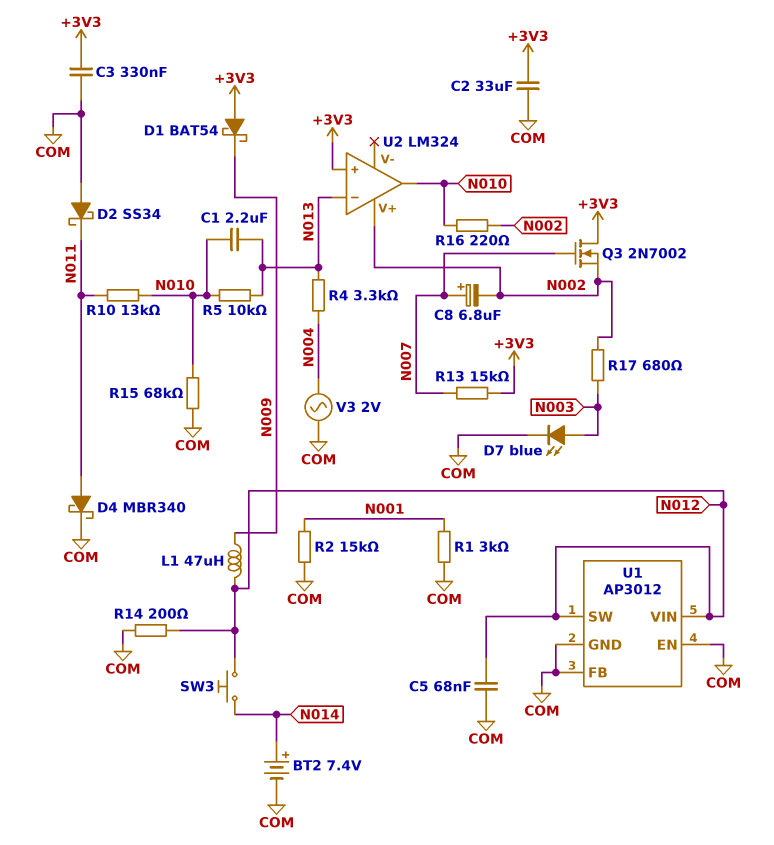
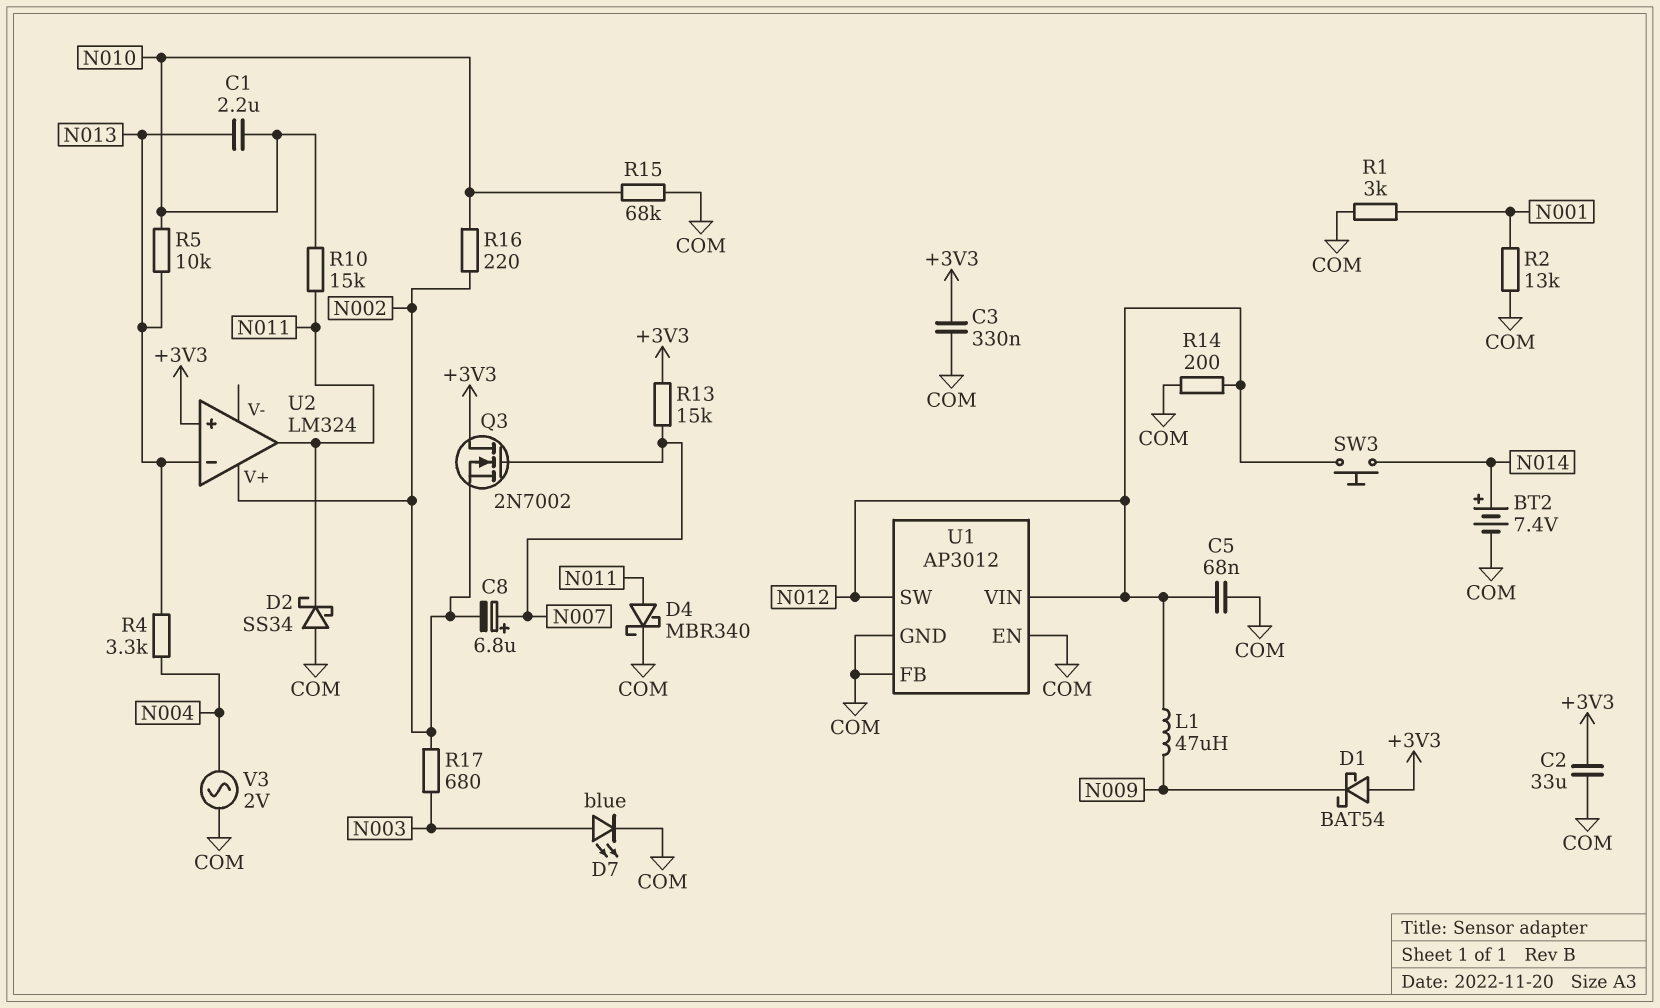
R2: 15k (COM, N001) -> 13k (COM, N001)
R10: 13k (N010, N011) -> 15k (N010, N011)
U2 pin out: N010 -> N011

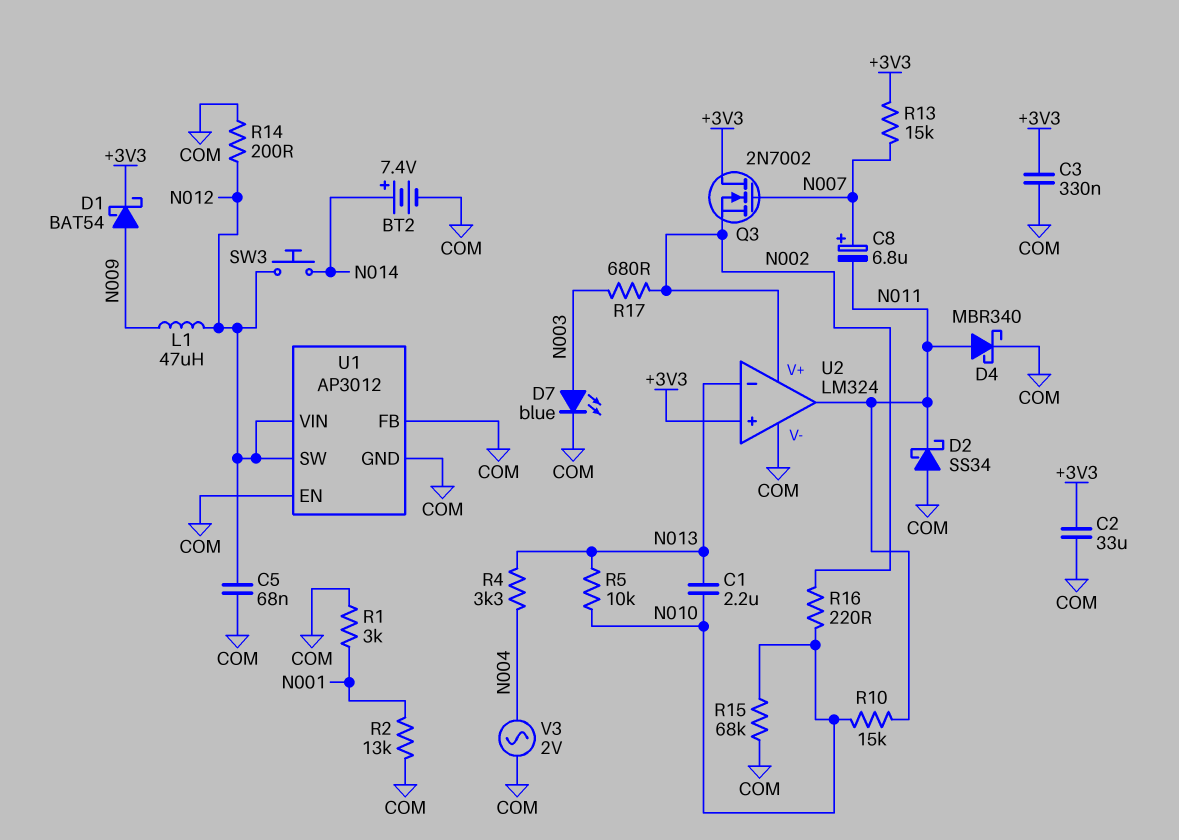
C8: 6.8uF (plus N007, minus N002) -> 6.8uF (plus N007, minus N011)
D1: schottky BAT54 (A +3V3, K N009) -> schottky BAT54 (A N009, K +3V3)
U2 pin V-: none -> COM

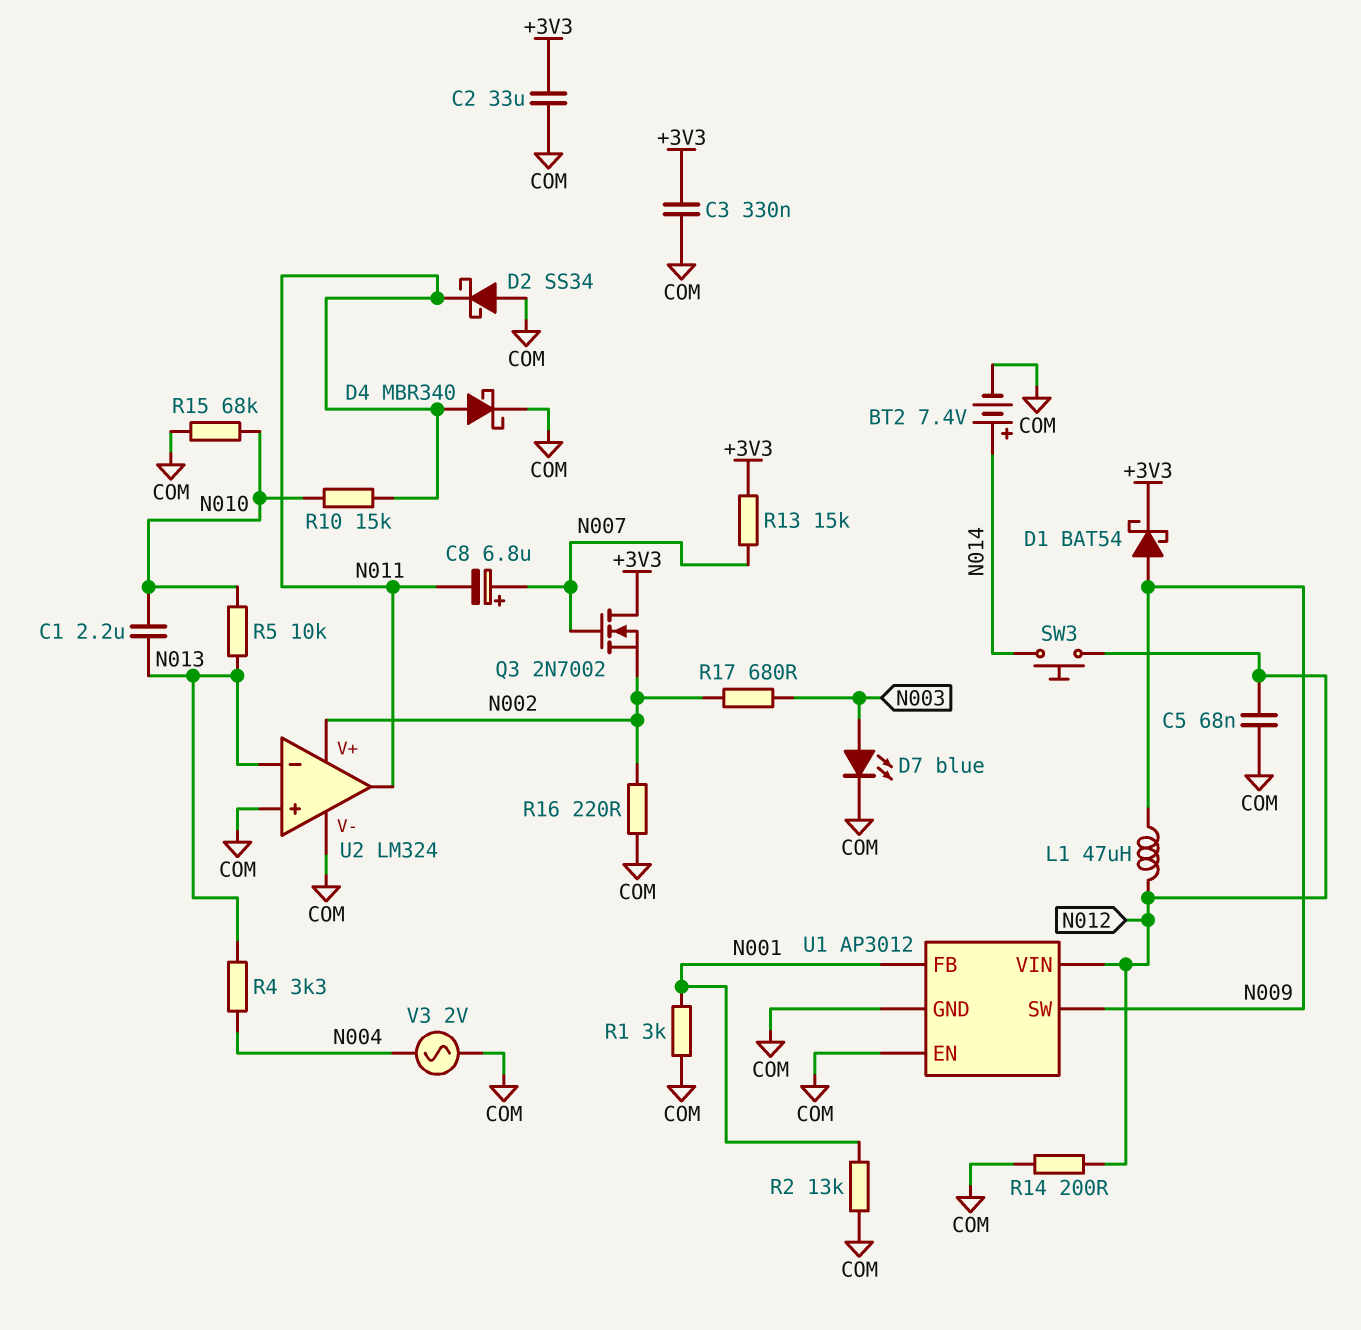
R16: 220 (N002, N010) -> 220 (COM, N002)
U1 pin FB: COM -> N001
U1 pin SW: N012 -> N009
U2 pin in+: +3V3 -> COM

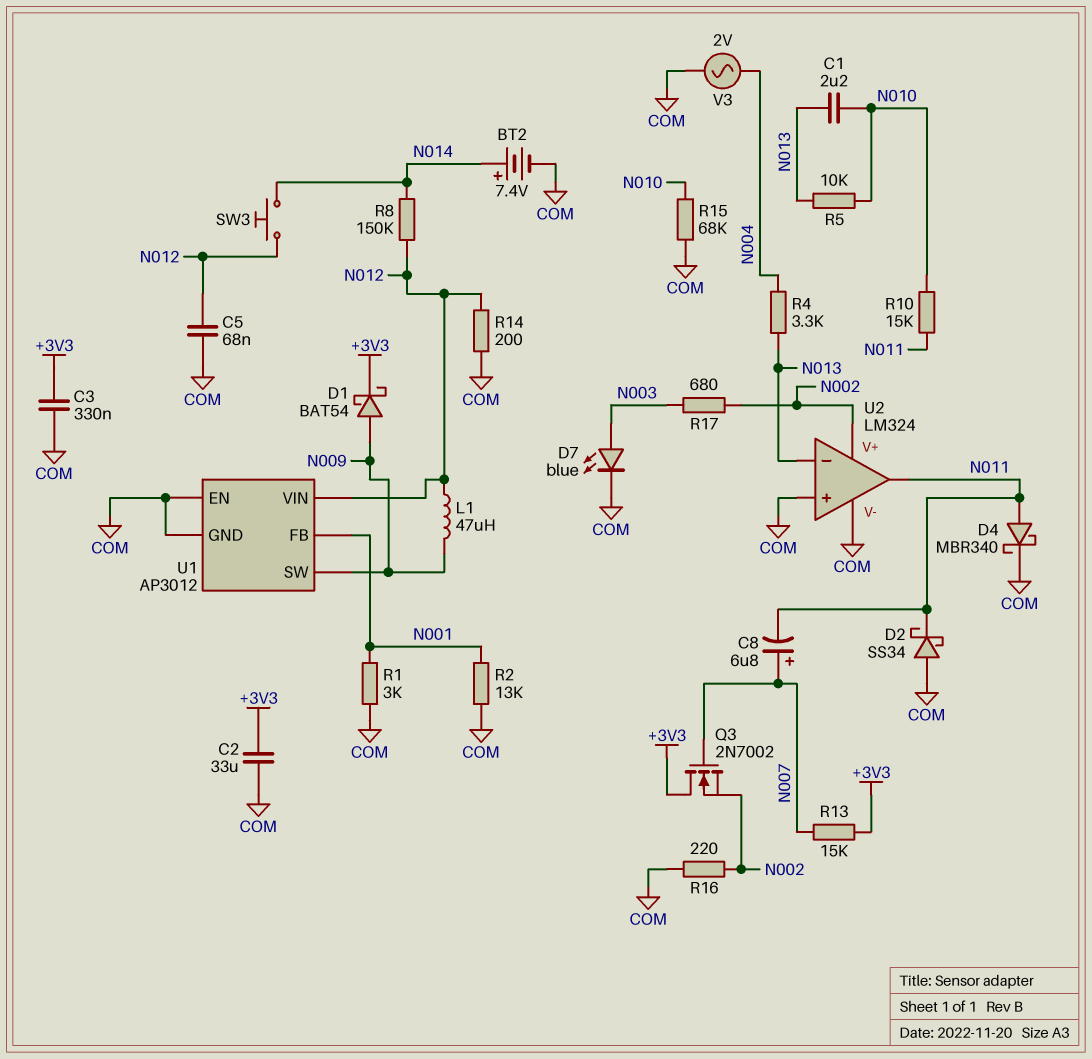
R8: none -> 150k (N012, N014)

